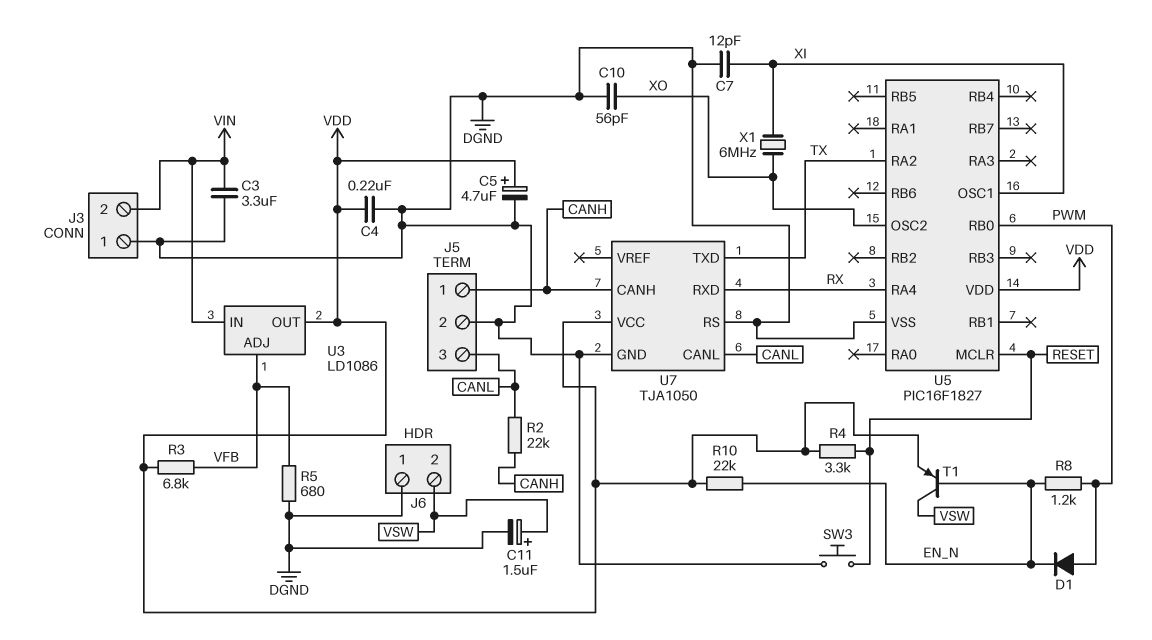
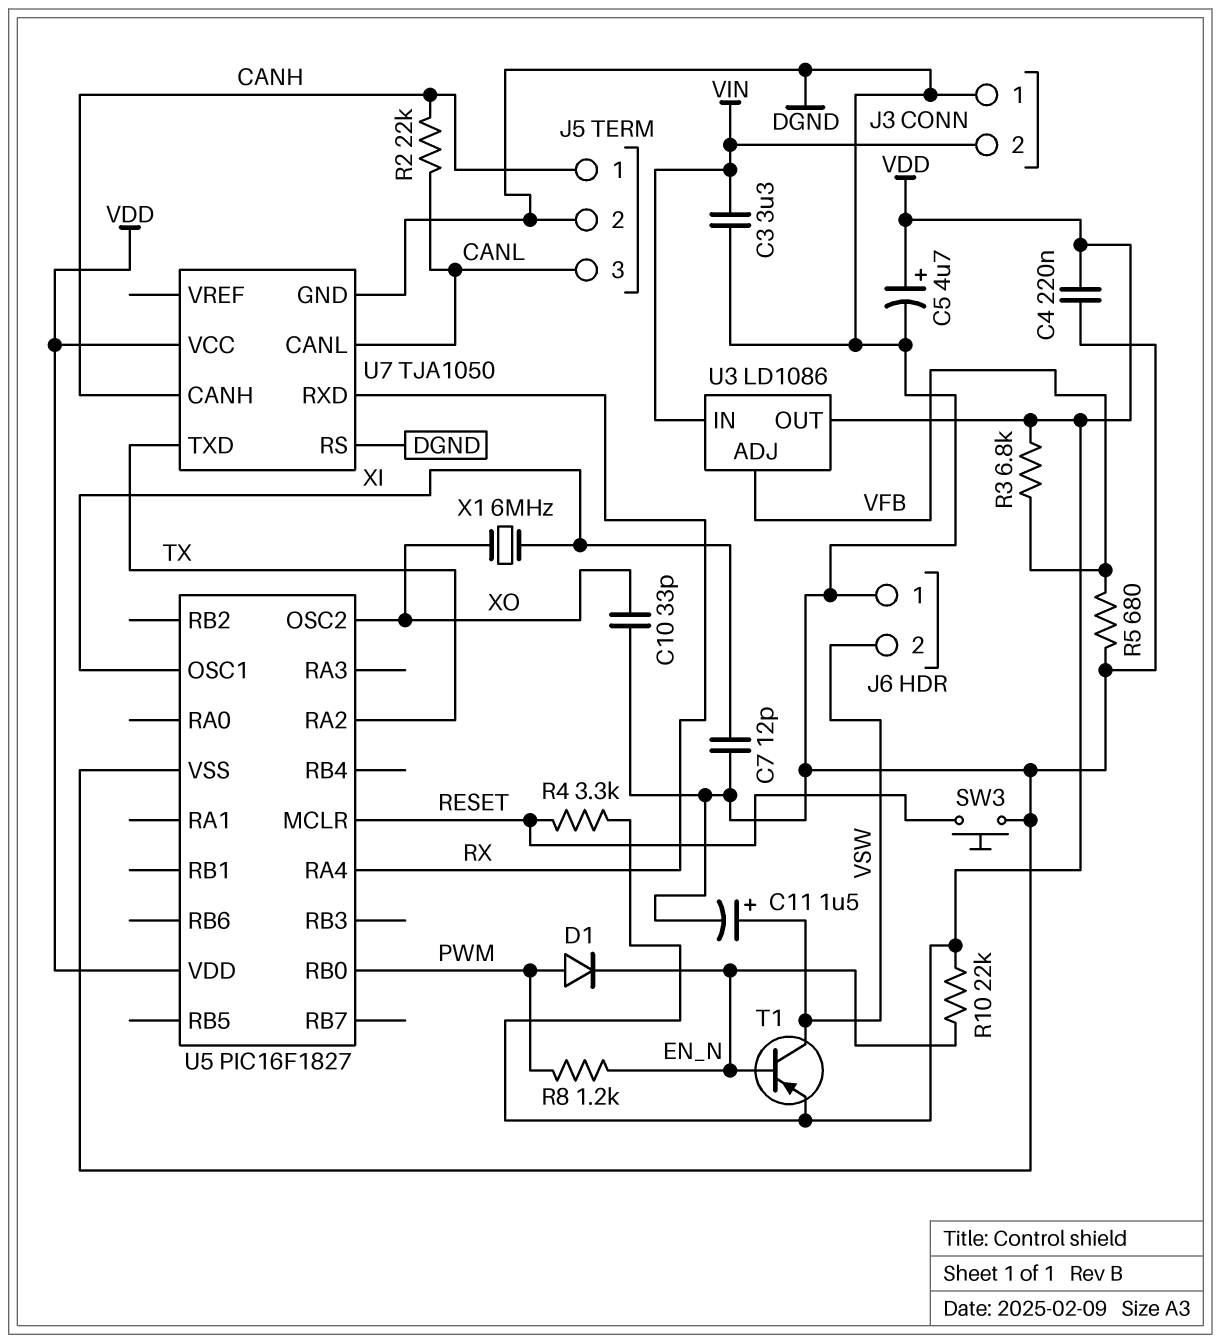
C10: 56pF (DGND, XO) -> 33pF (DGND, XO)

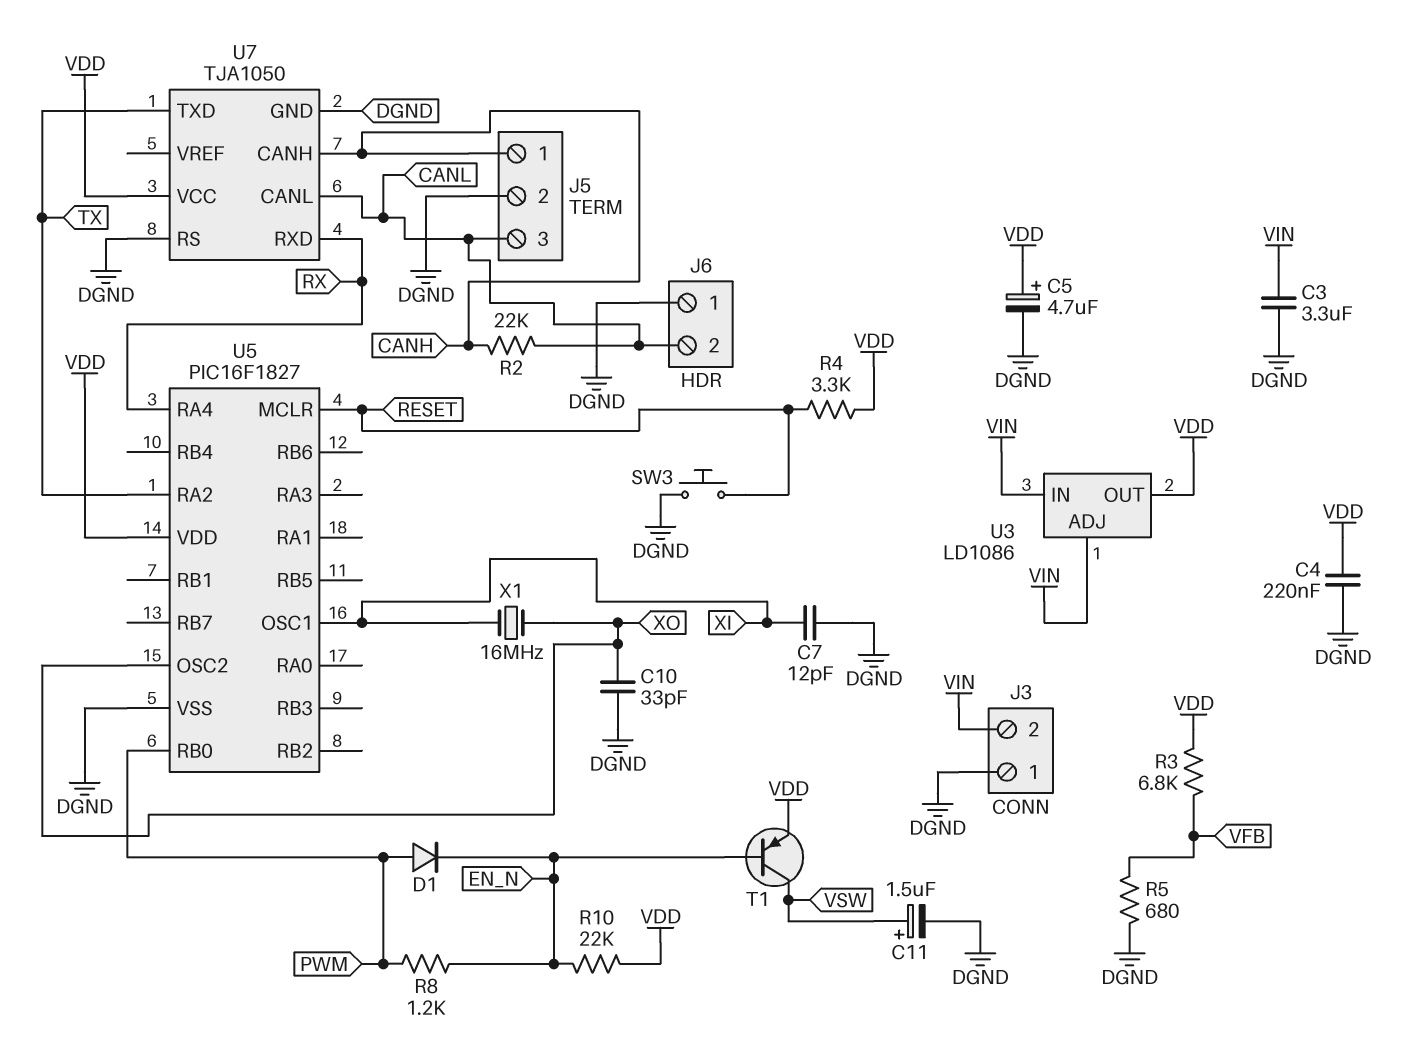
J6 pin 2: VSW -> CANL
U3 pin ADJ: VFB -> VIN
X1: 6MHz (XI, XO) -> 16MHz (XI, XO)

